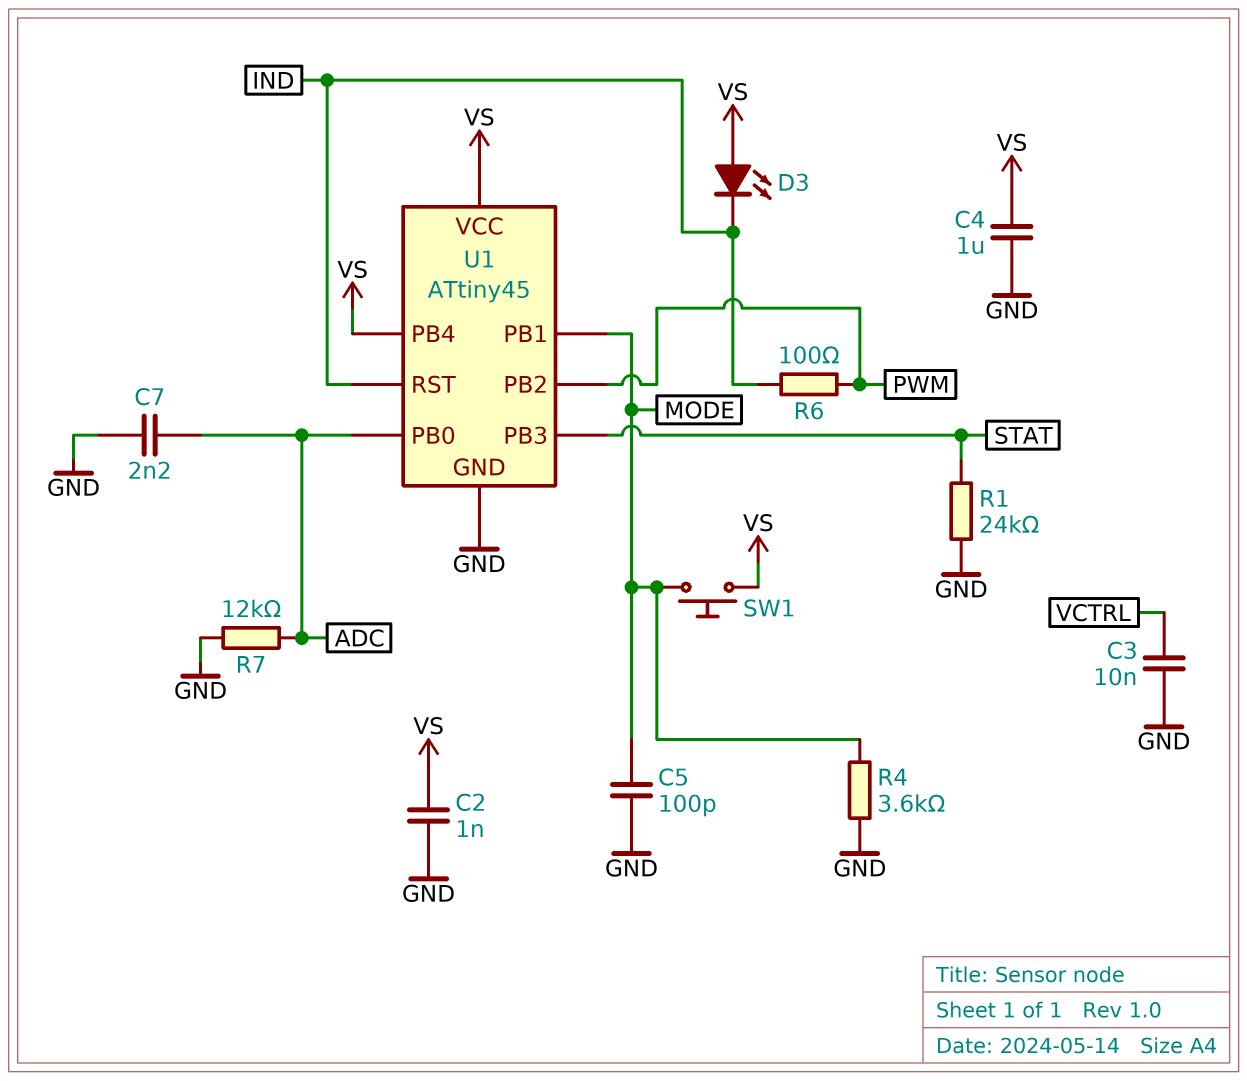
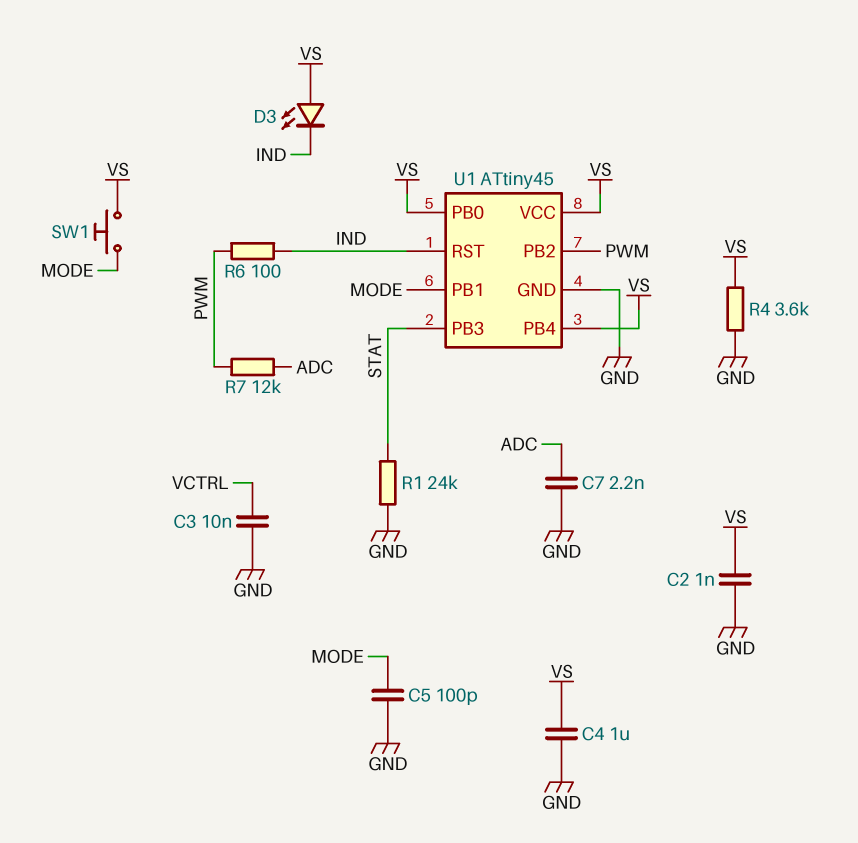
R4: 3.6k (GND, MODE) -> 3.6k (GND, VS)
R7: 12k (ADC, GND) -> 12k (ADC, PWM)
U1 pin PB0: ADC -> VS

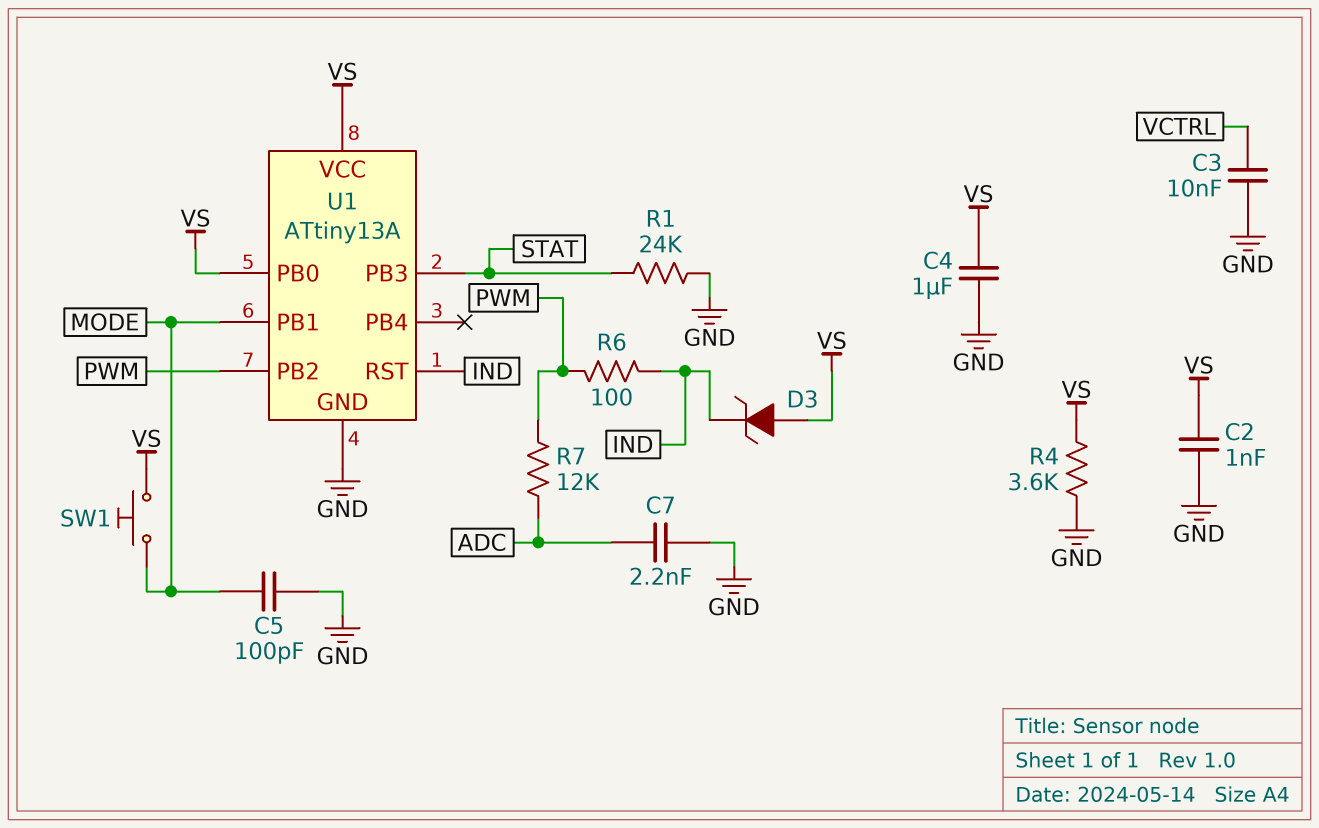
D3: LED (A VS, K IND) -> zener (A VS, K IND)
U1: ATtiny45 -> ATtiny13A
U1 pin PB4: VS -> none

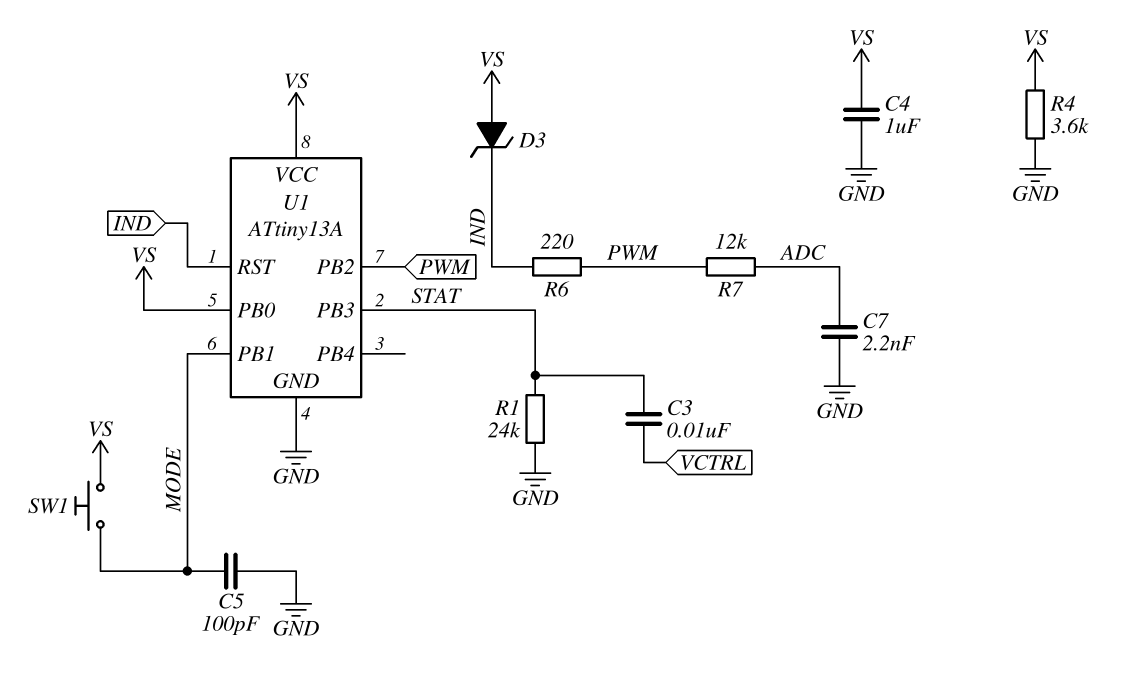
C2: 1nF (GND, VS) -> none
C3: 10nF (GND, VCTRL) -> 10nF (STAT, VCTRL)
R6: 100 (IND, PWM) -> 220 (IND, PWM)

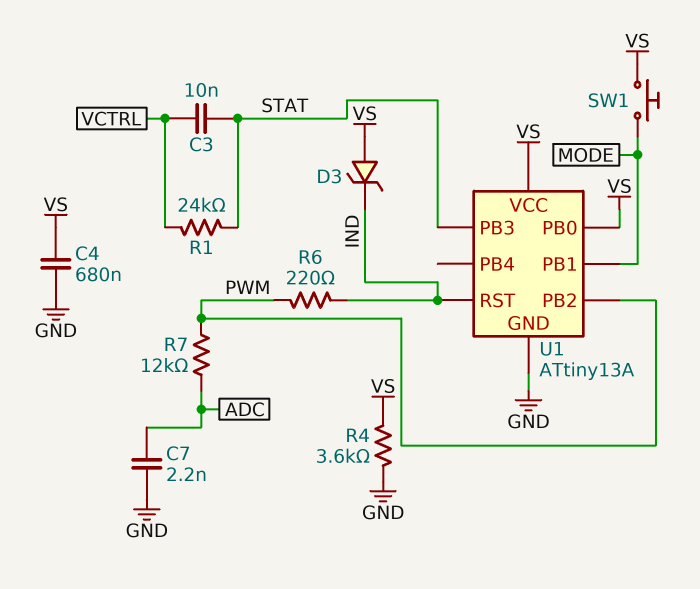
C4: 1uF (GND, VS) -> 680nF (GND, VS)
C5: 100pF (GND, MODE) -> none
R1: 24k (GND, STAT) -> 24k (STAT, VCTRL)

